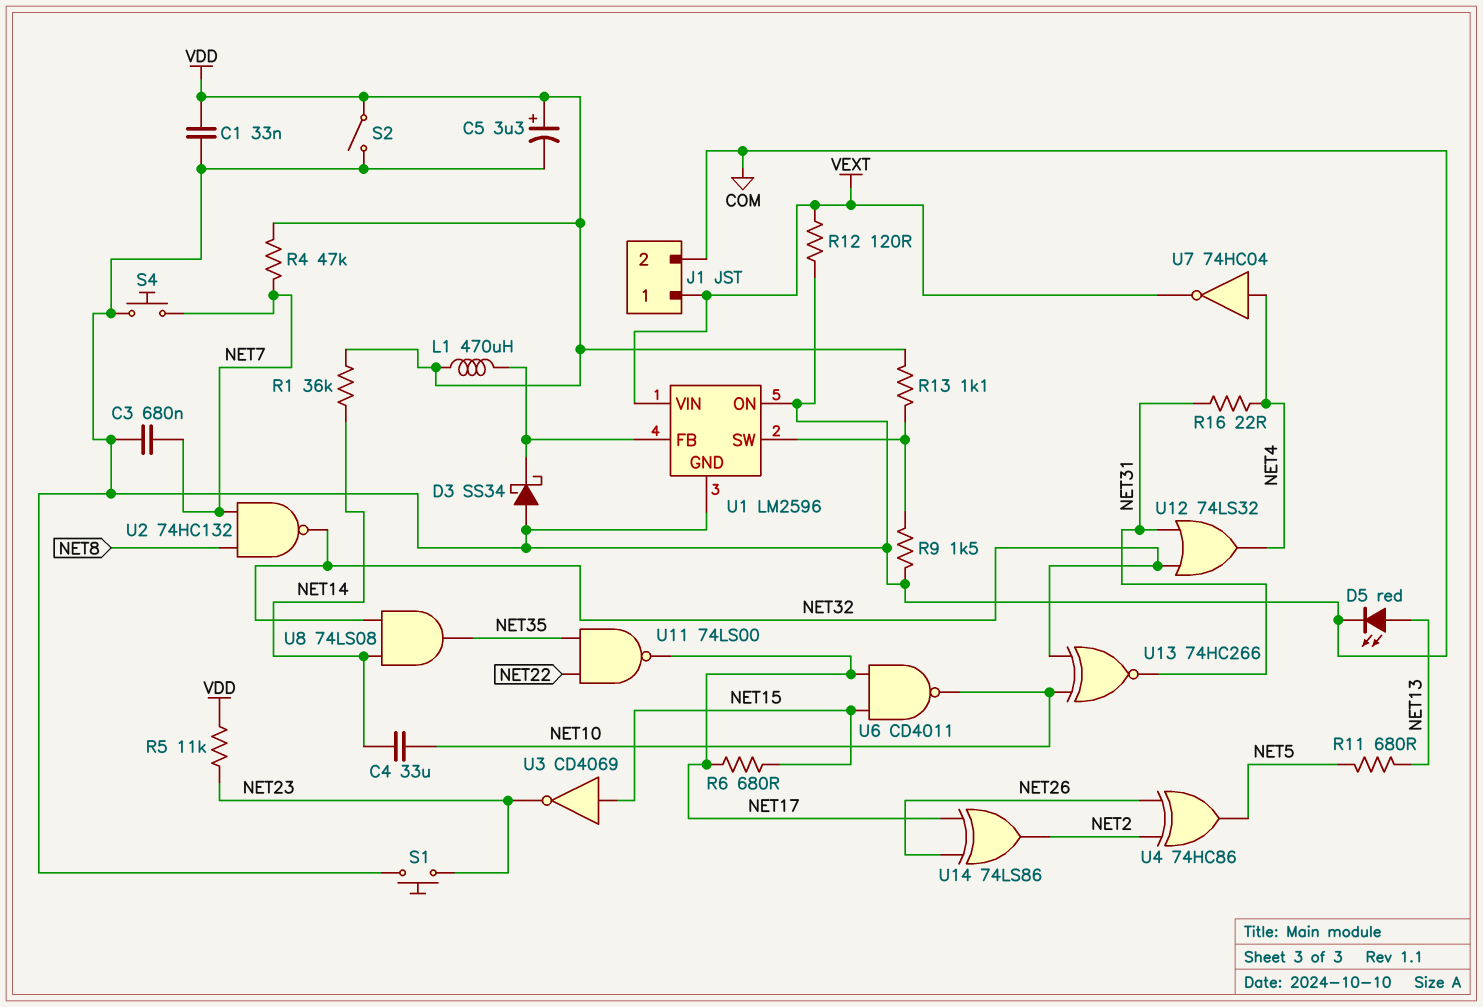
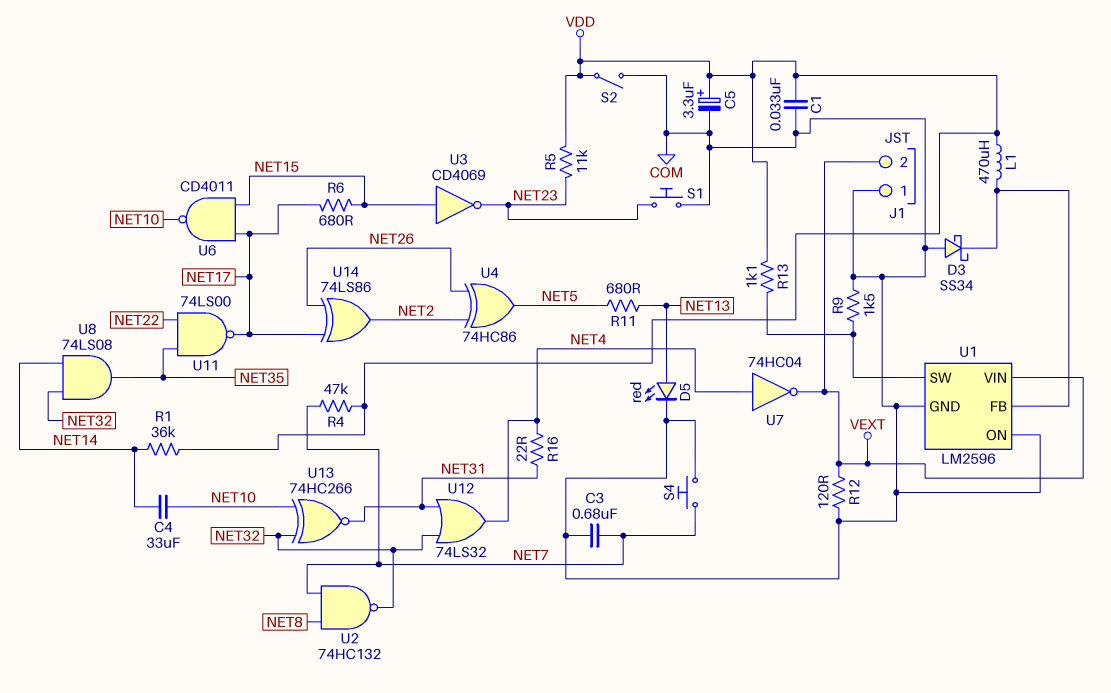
J1 pin 1: VEXT -> COM
J1 pin 2: COM -> VEXT

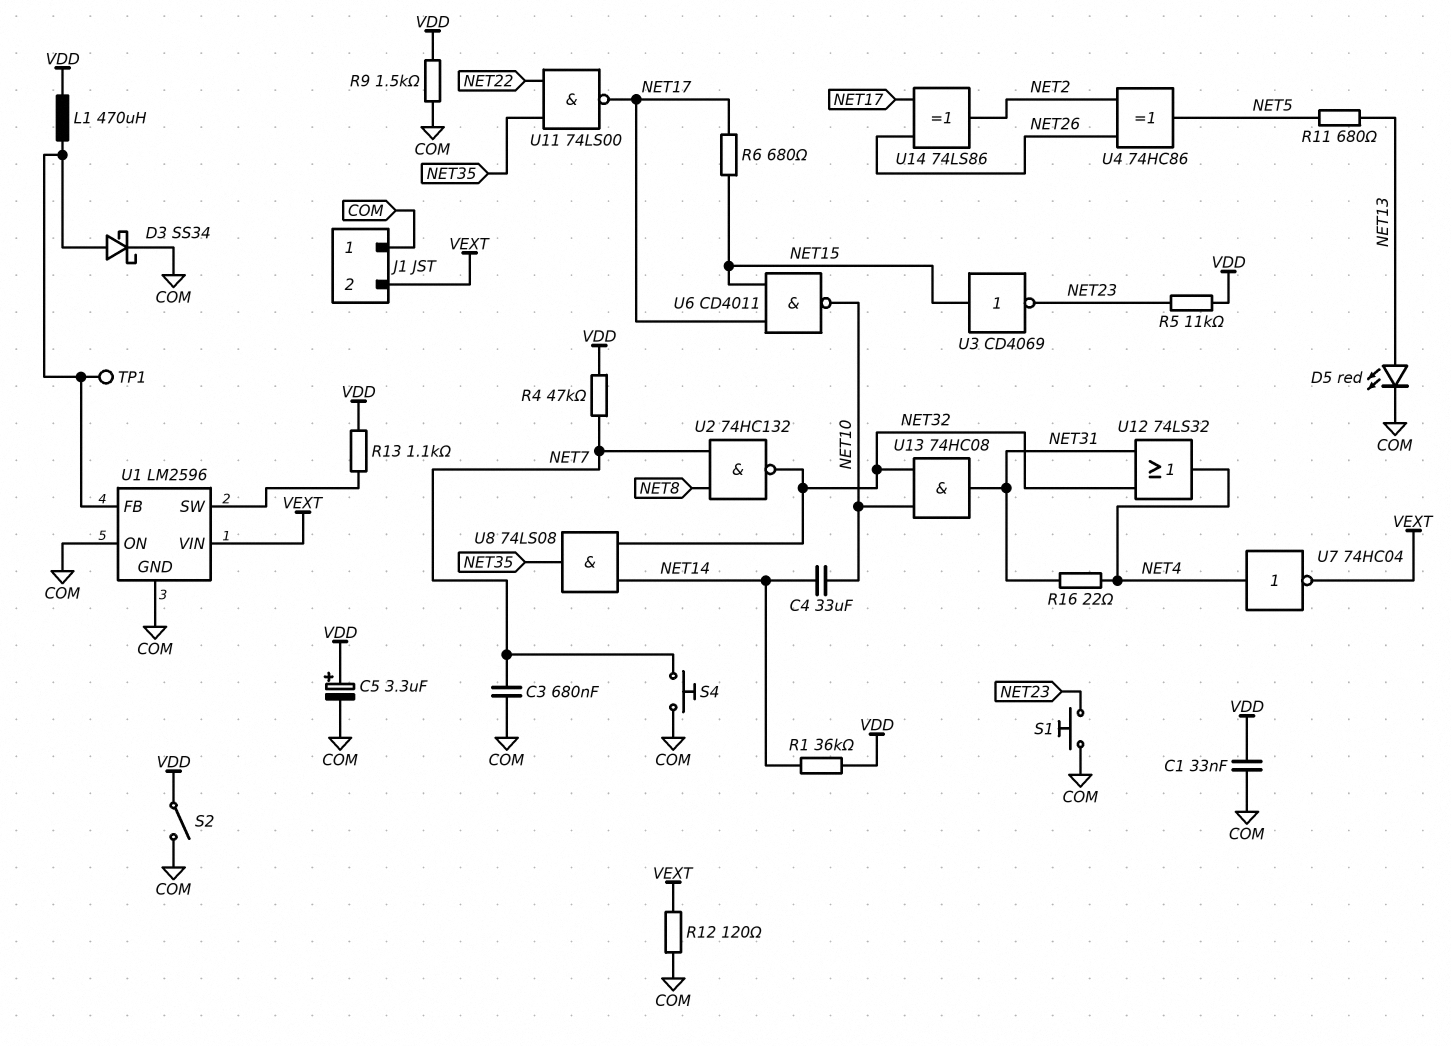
D3: schottky SS34 (A COM, K U1/FB) -> schottky SS34 (A U1/FB, K COM)
R9: 1.5k (COM, U1/SW) -> 1.5k (COM, VDD)
TP1: none -> test point (U1/FB)
U13: XNOR 74HC266 (in NET10, in NET32, out NET31) -> AND 74HC08 (in NET10, in NET32, out NET31)

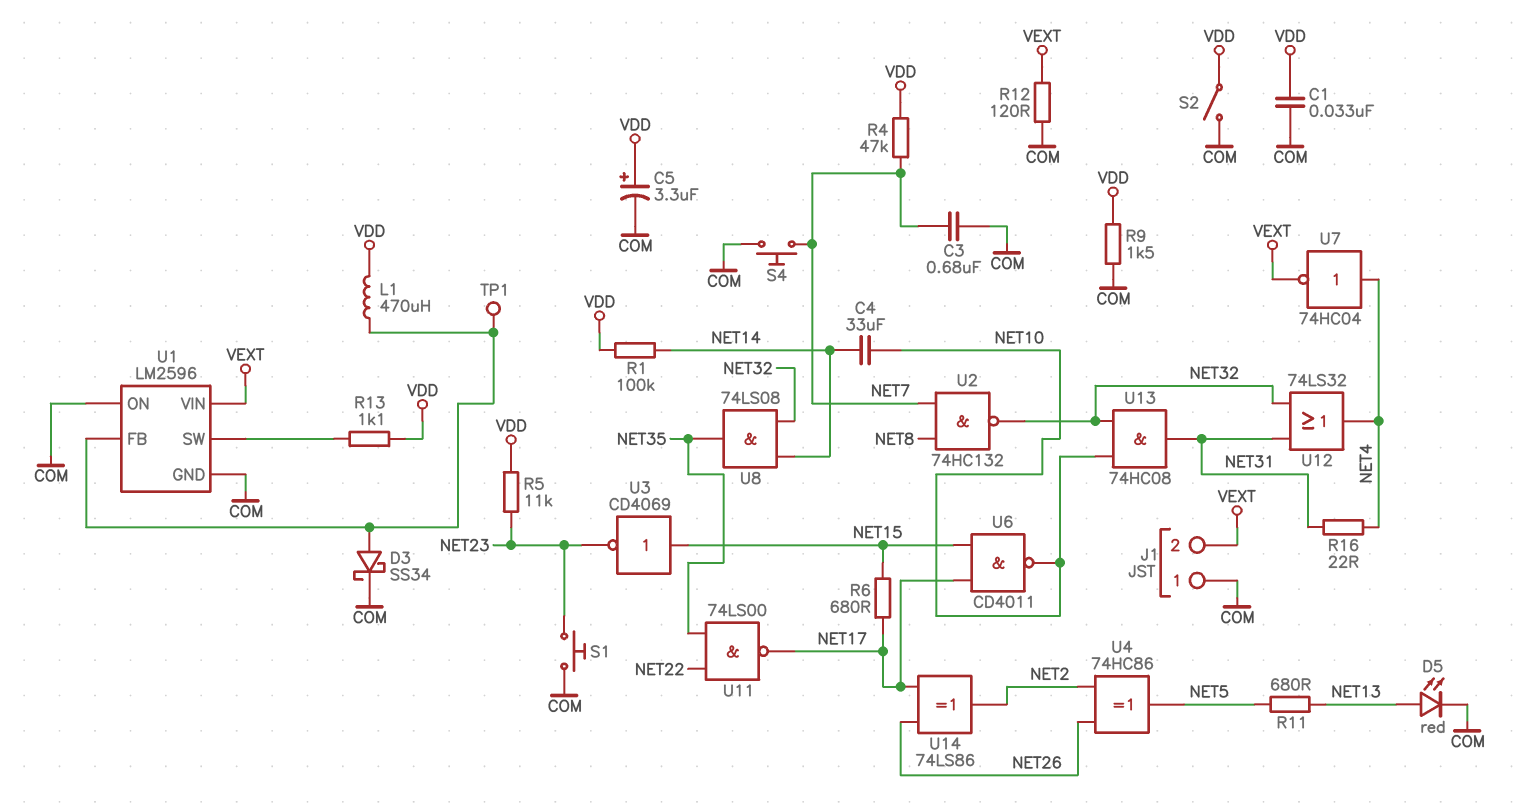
R1: 36k (NET14, VDD) -> 100k (NET14, VDD)

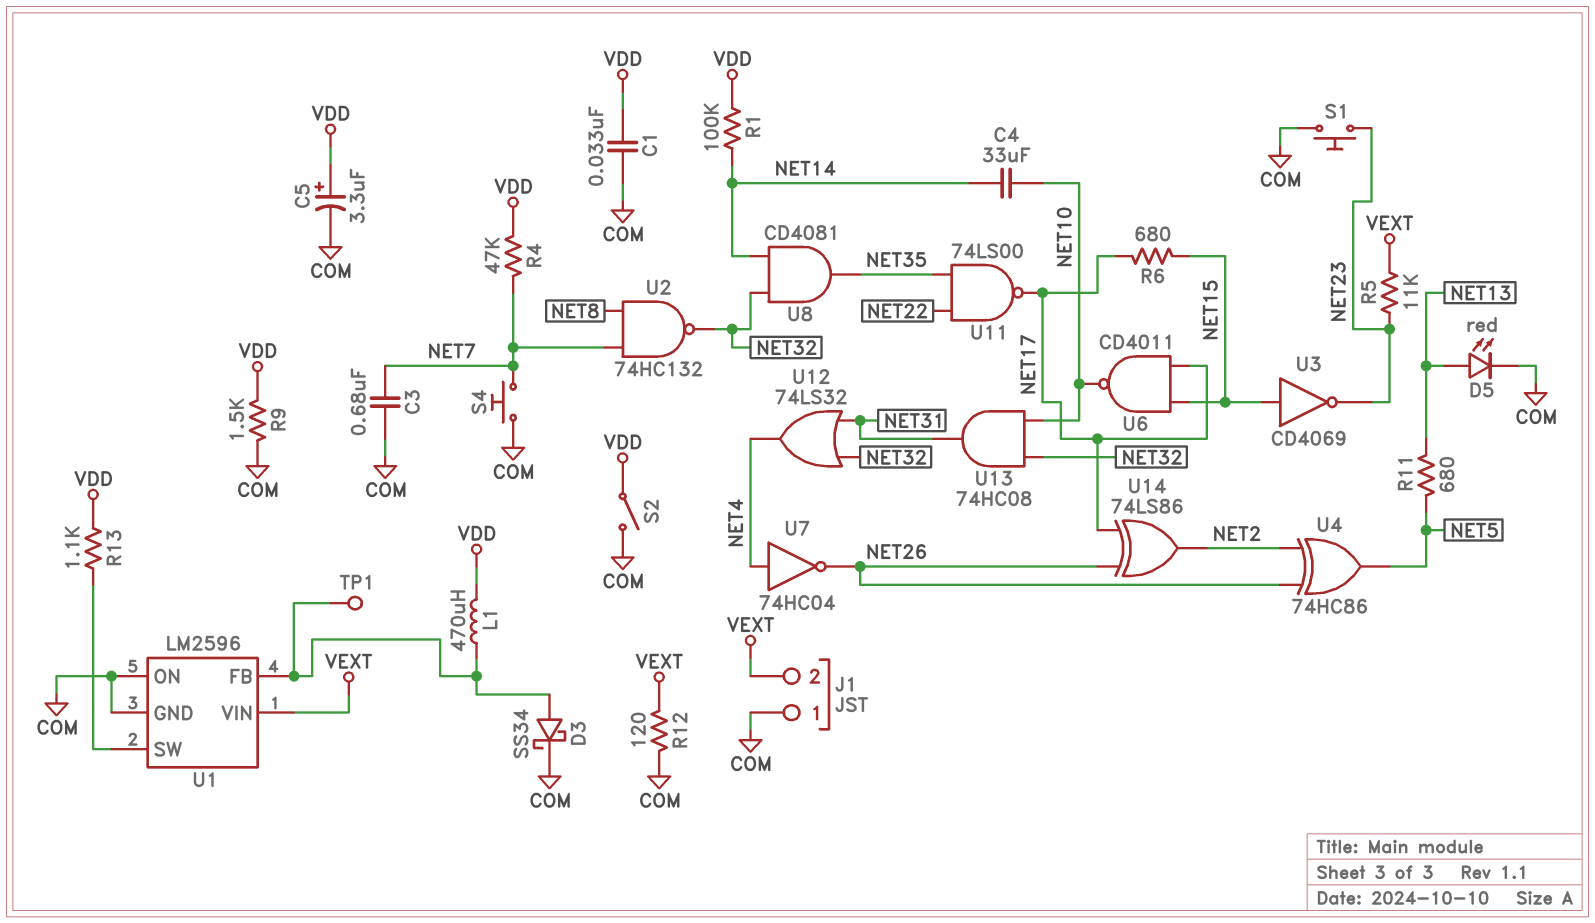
R5: 11k (NET23, VDD) -> 11k (NET23, VEXT)
R16: 22 (NET4, NET31) -> none
U7: NOT 74HC04 (in NET4, out VEXT) -> NOT 74HC04 (in NET4, out NET26)
U8: AND 74LS08 (in NET14, in NET32, out NET35) -> AND CD4081 (in NET14, in NET32, out NET35)

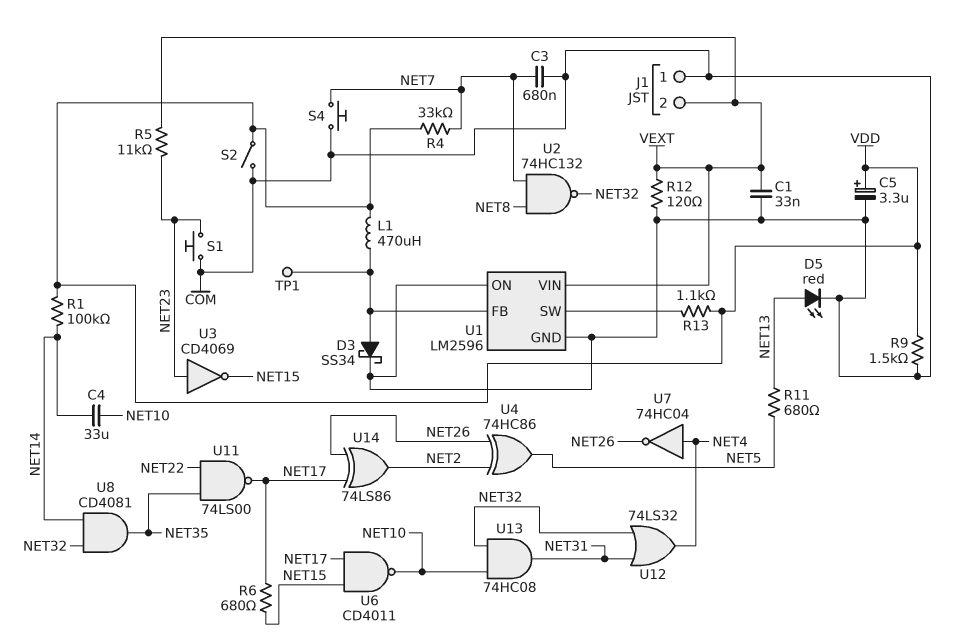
C1: 33nF (COM, VDD) -> 33nF (COM, VEXT)
R4: 47k (NET7, VDD) -> 33k (NET7, VDD)
U3: NOT CD4069 (in NET15, out NET23) -> NOT CD4069 (in NET23, out NET15)

